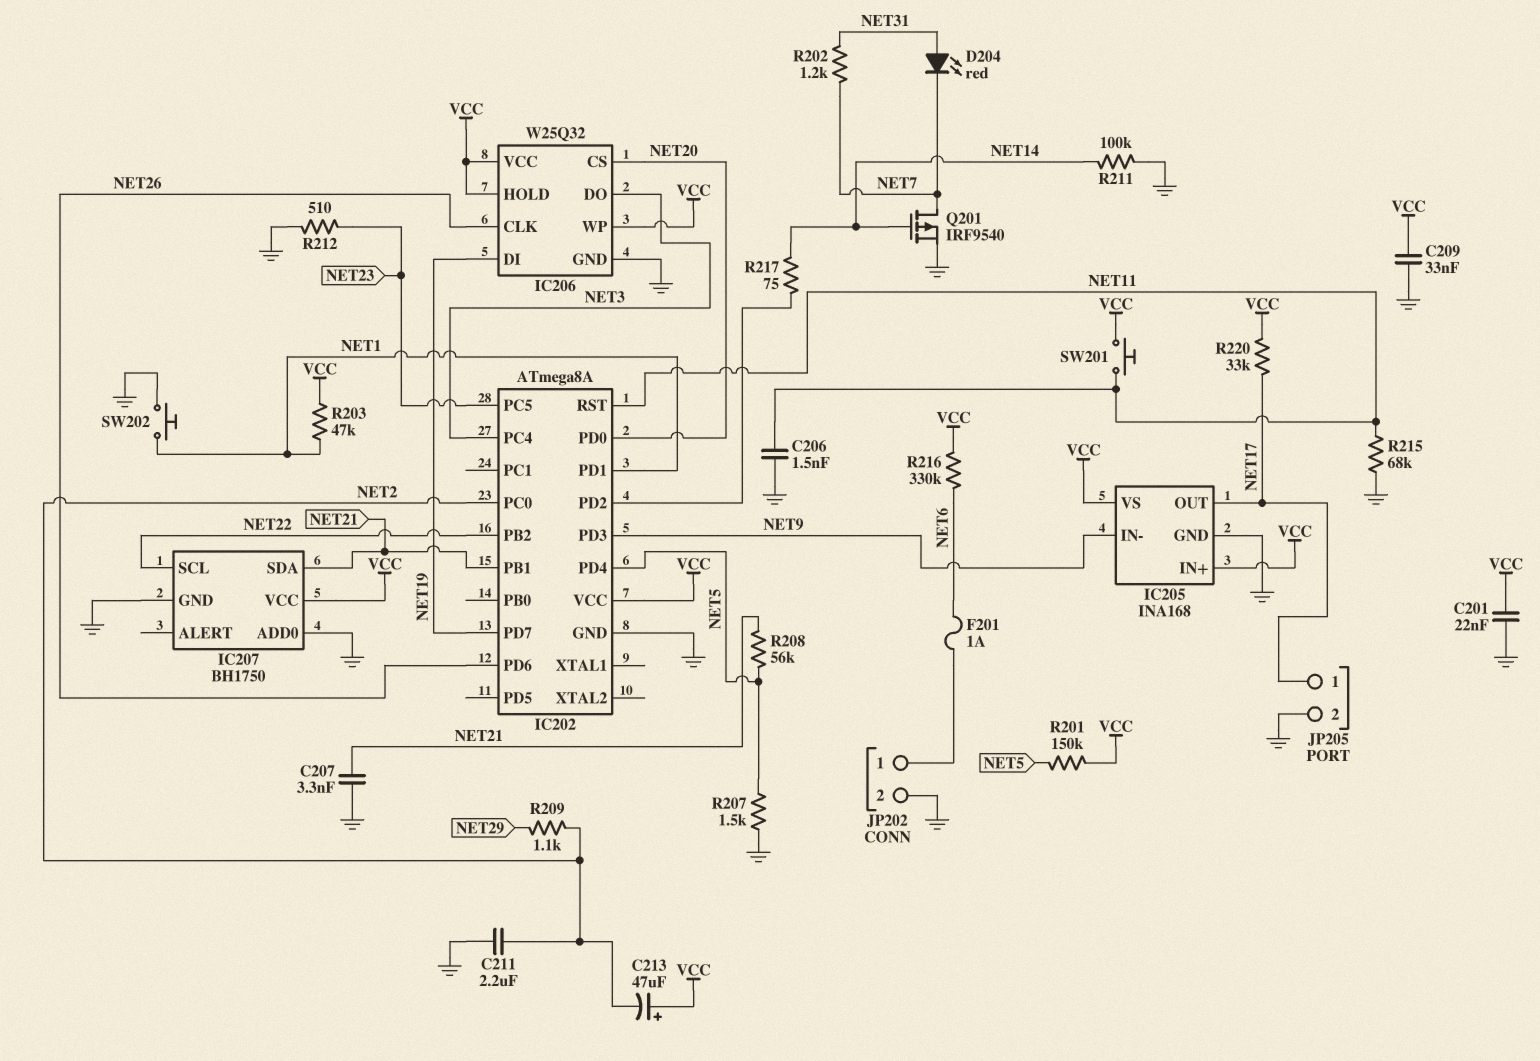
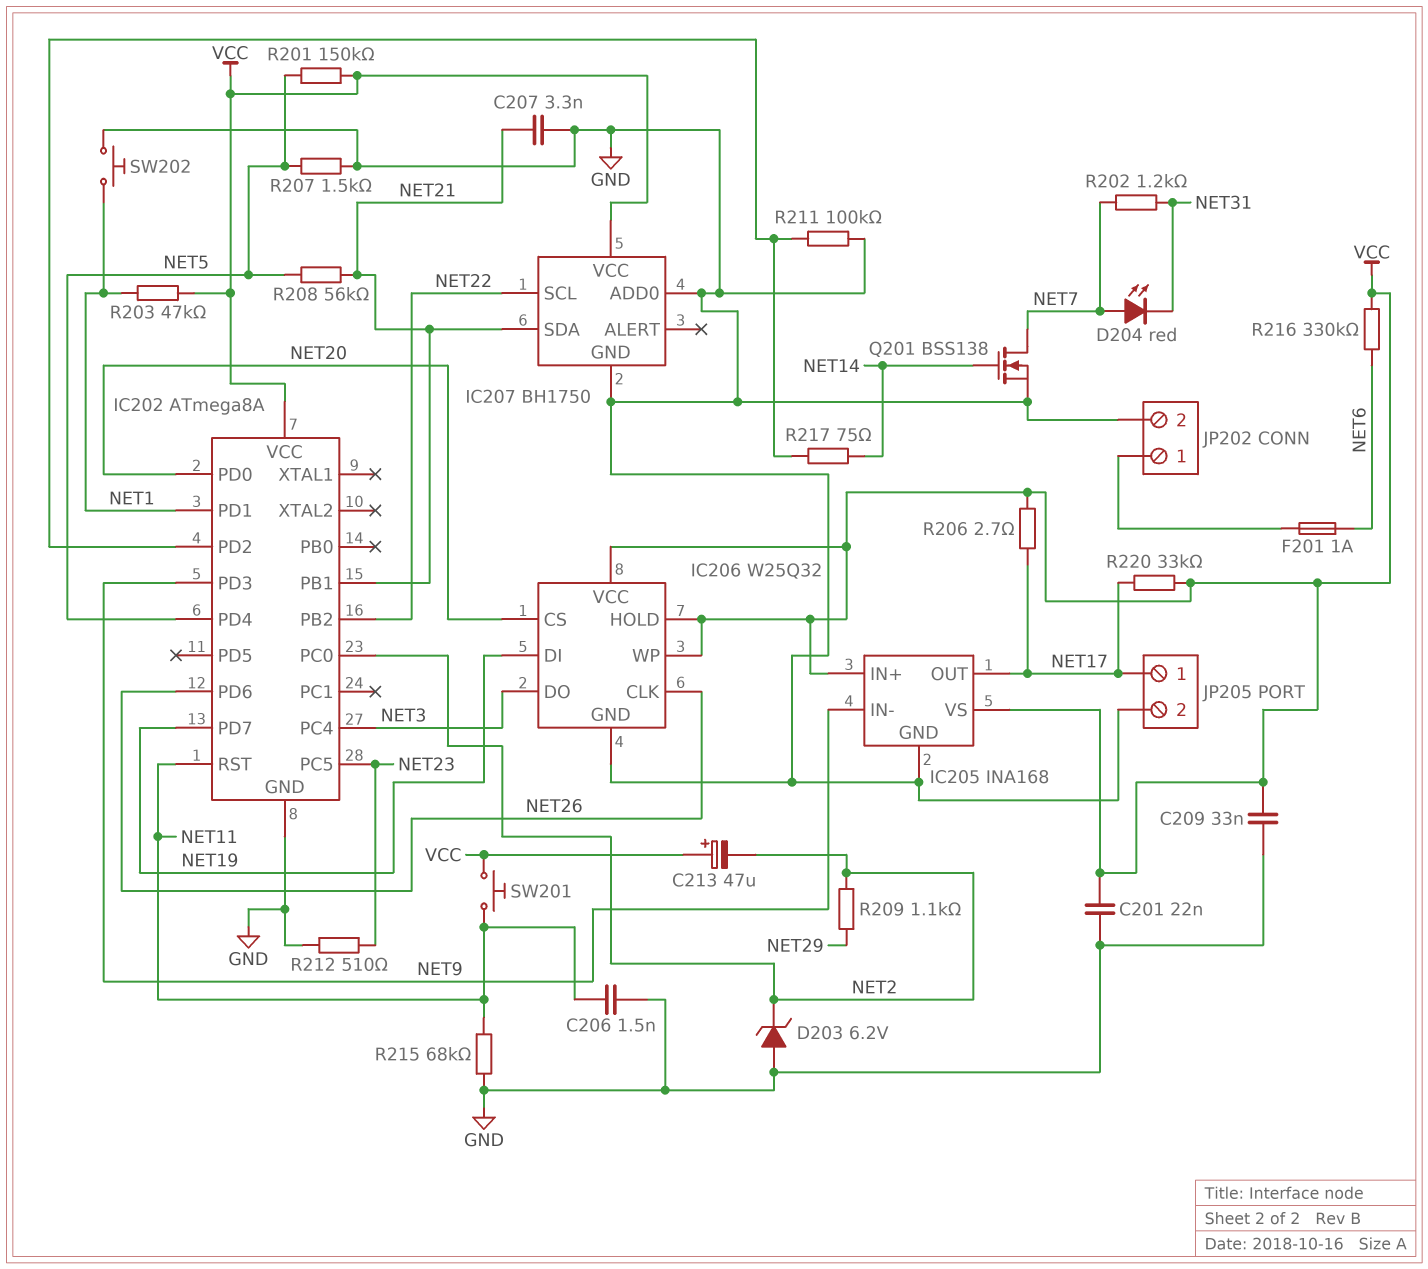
C211: 2.2uF (GND, NET2) -> none
D203: none -> zener 6.2V (A GND, K NET2)
D204: LED red (A NET31, K NET7) -> LED red (A NET7, K NET31)
Q201: PMOS IRF9540 (G NET14, D NET7, S GND) -> NMOS BSS138 (G NET14, D NET7, S GND)
R206: none -> 2.7 (NET17, VCC)
R211: 100k (GND, NET14) -> 100k (GND, IC202/PD2)

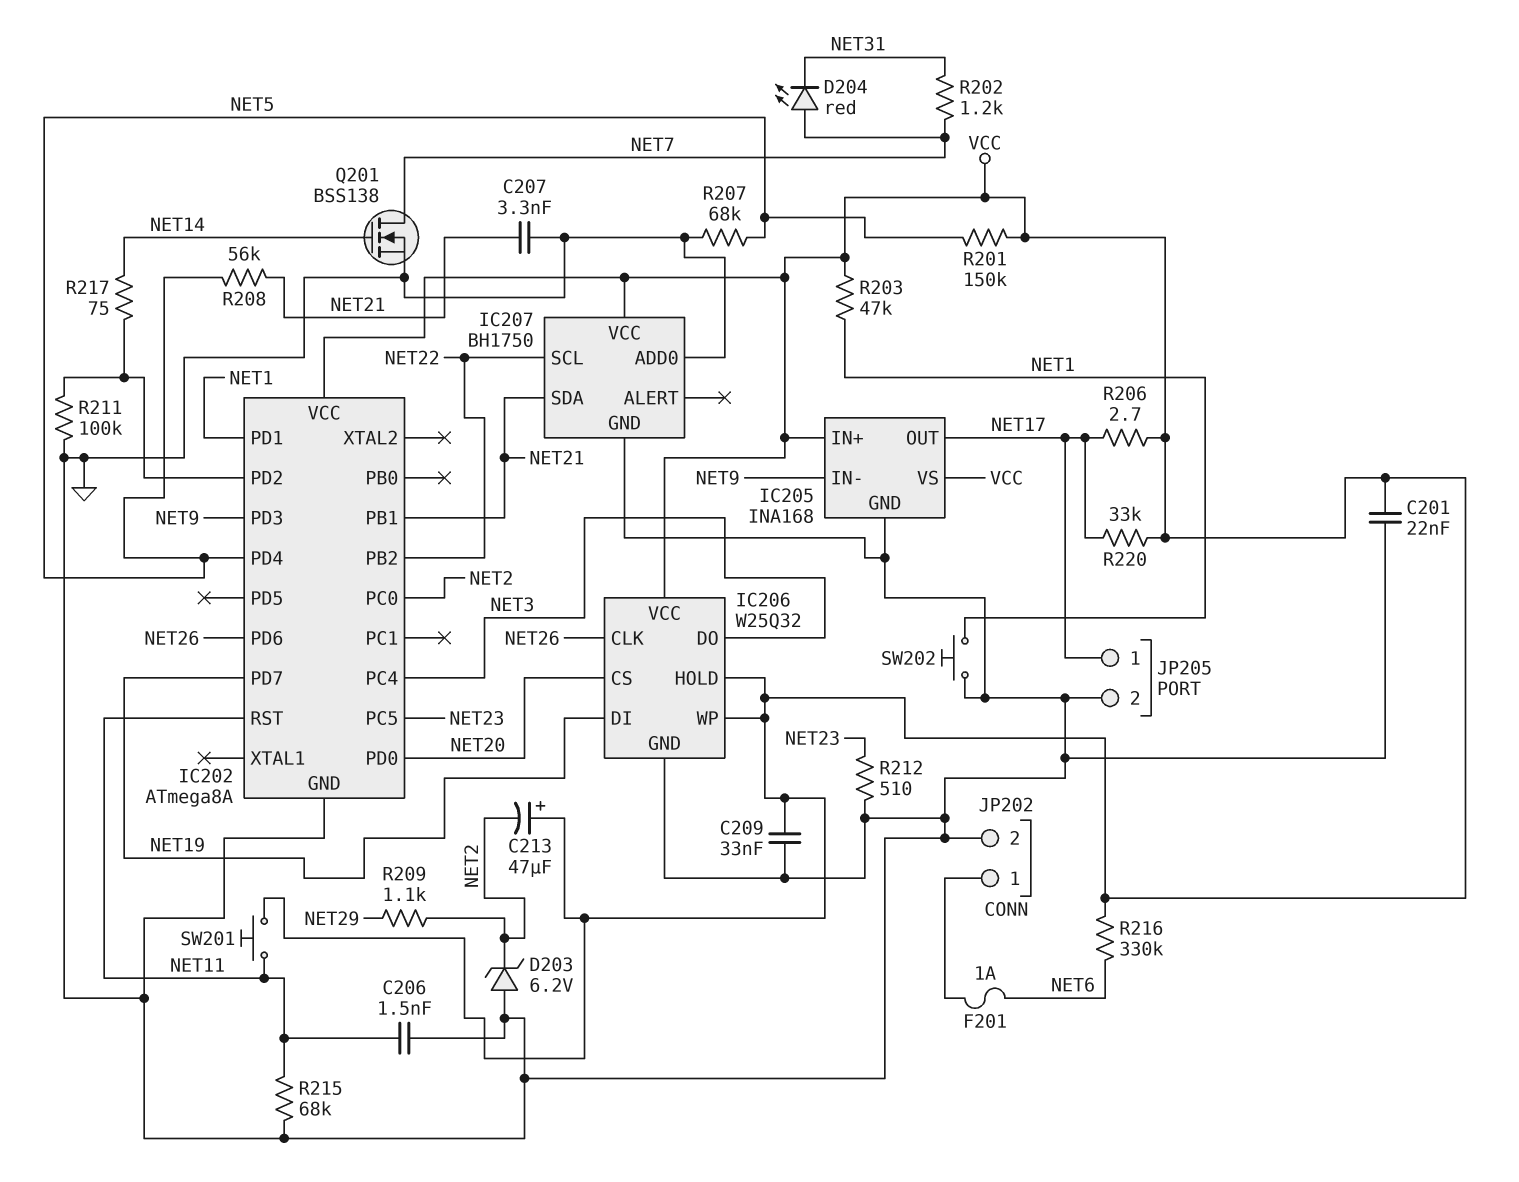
R207: 1.5k (GND, NET5) -> 68k (GND, NET5)

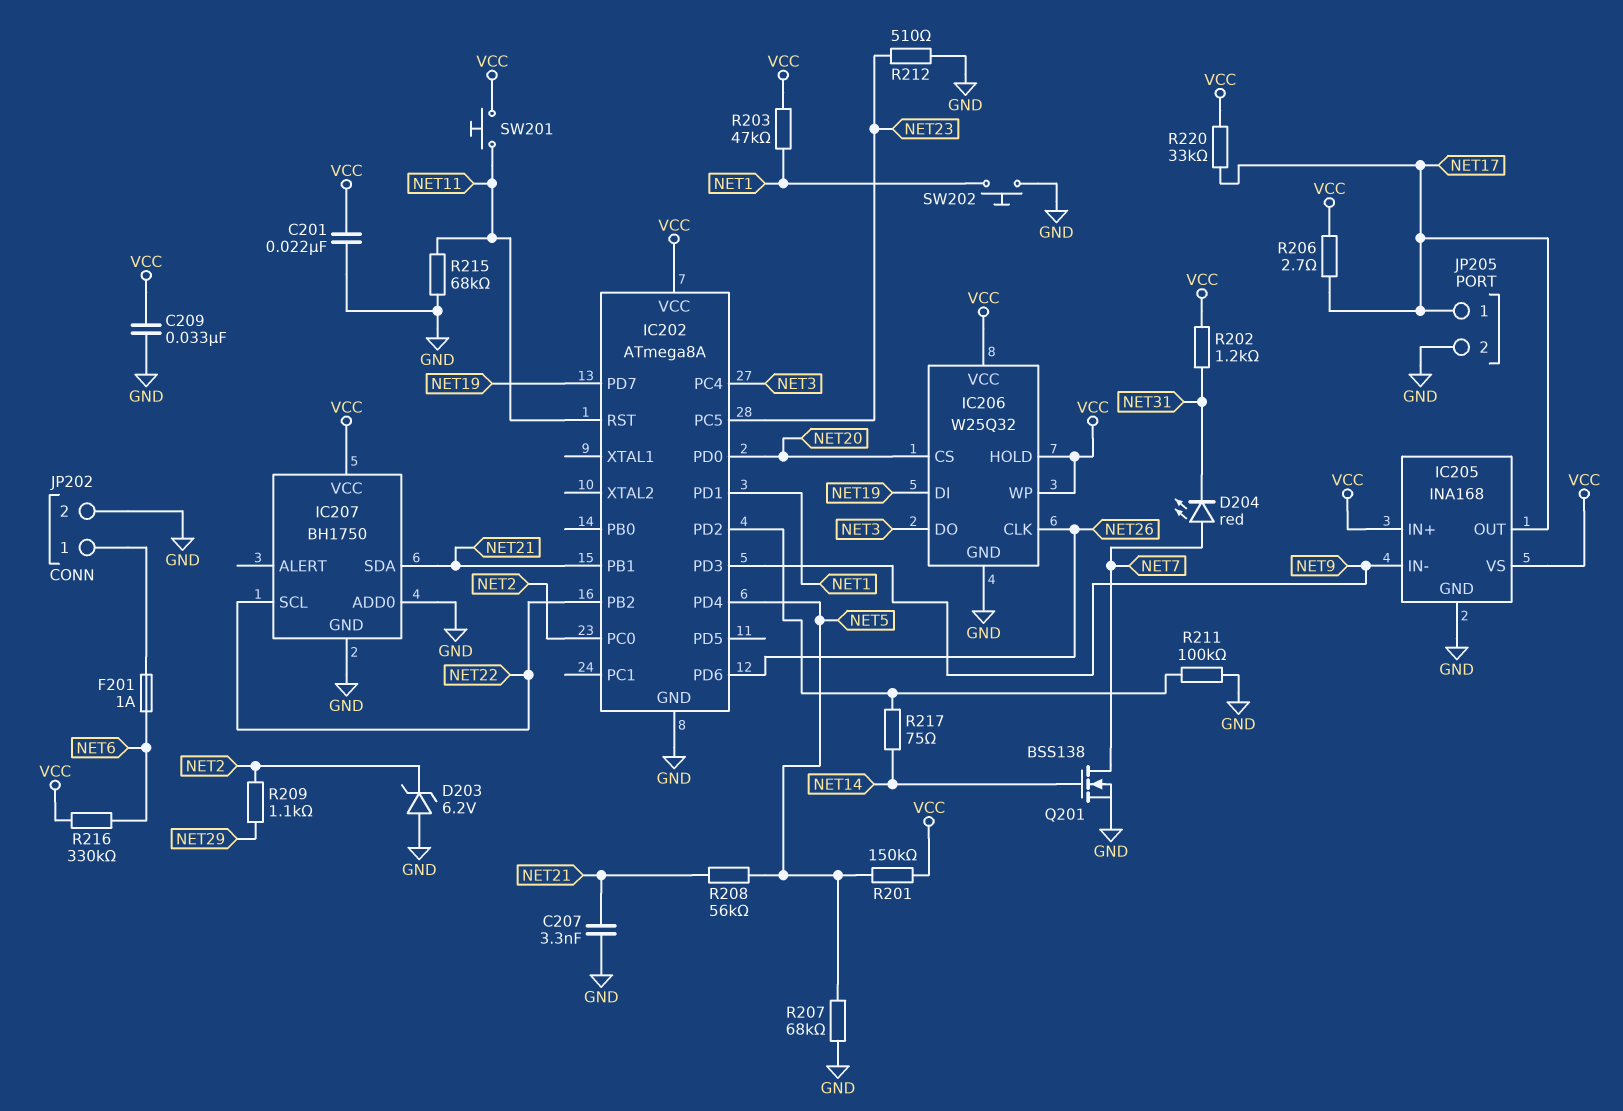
C206: 1.5nF (GND, NET11) -> none
C213: 47uF (plus VCC, minus NET2) -> none
R202: 1.2k (NET7, NET31) -> 1.2k (NET31, VCC)

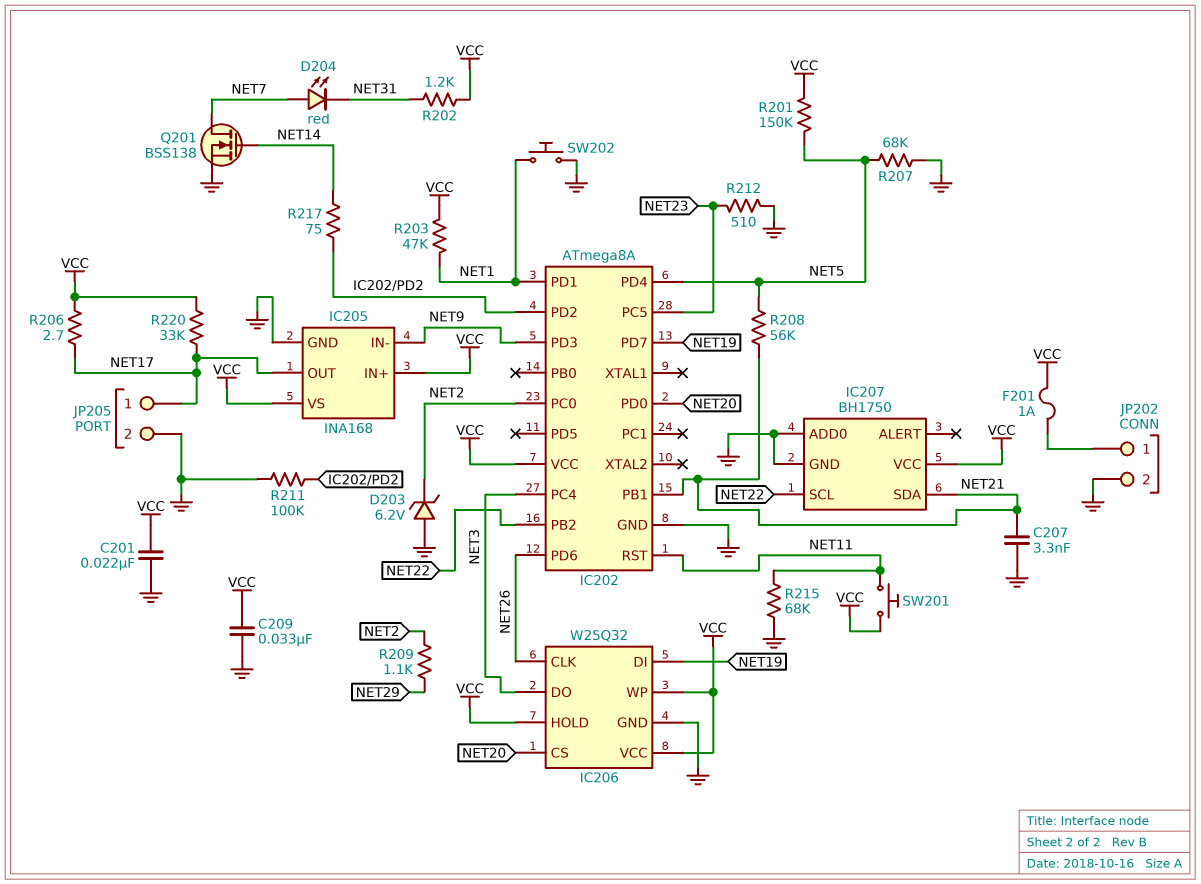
F201: 1A (JP202/1, NET6) -> 1A (JP202/1, VCC)
R216: 330k (NET6, VCC) -> none

